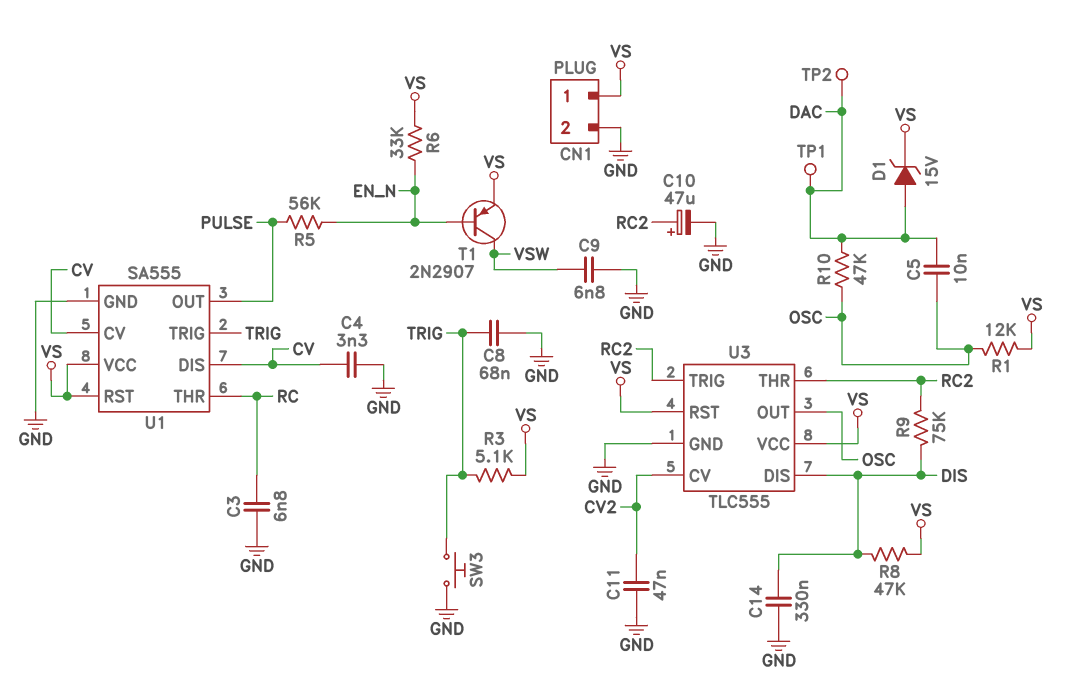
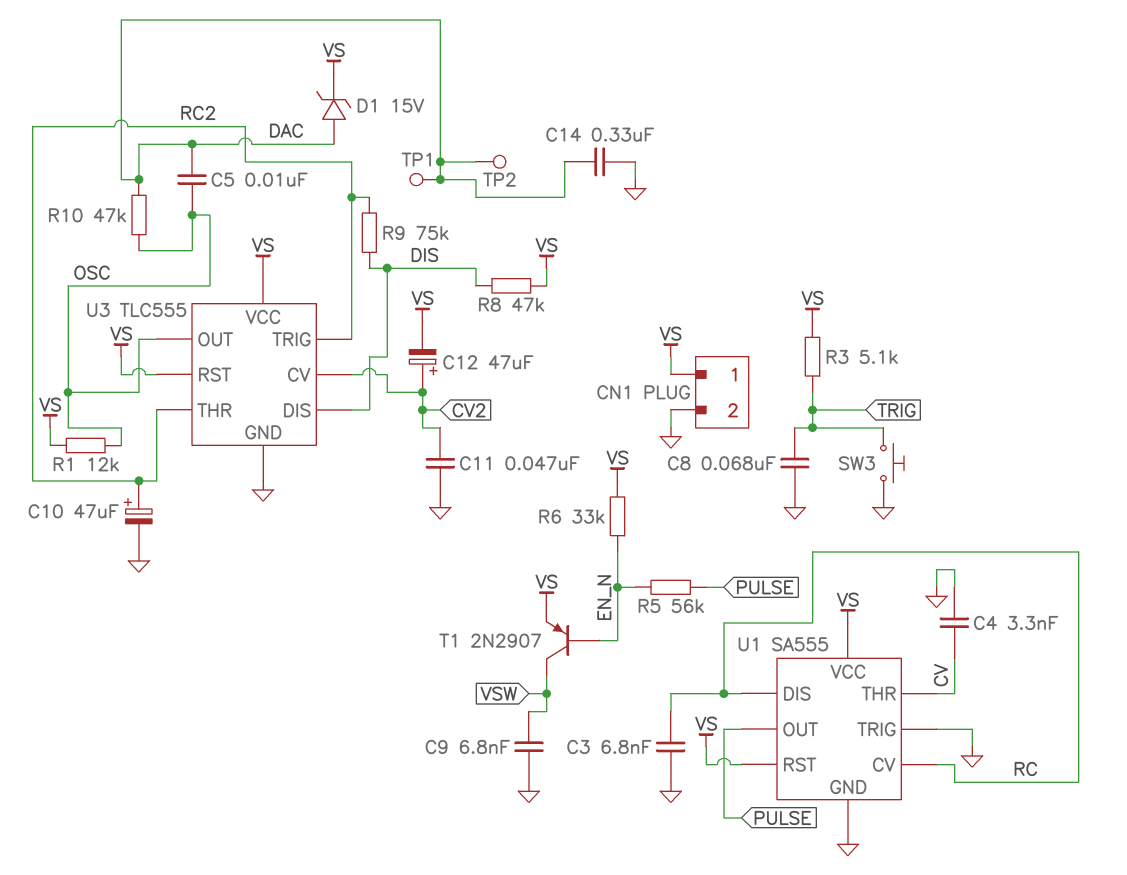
C12: none -> 47uF (plus CV2, minus VS)
C14: 330nF (DIS, GND) -> 330nF (DAC, GND)
U1 pin CV: CV -> RC
U1 pin DIS: CV -> RC
U1 pin THR: RC -> CV
U1 pin TRIG: TRIG -> GND

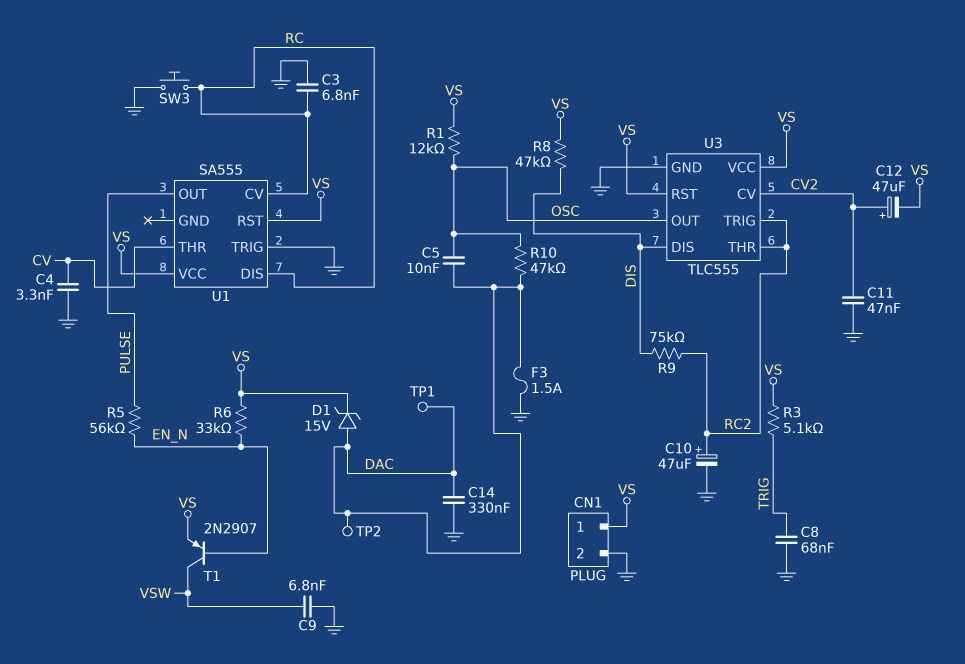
F3: none -> 1.5A (DAC, GND)
SW3: button (GND, TRIG) -> button (GND, RC)
U1 pin GND: GND -> none

